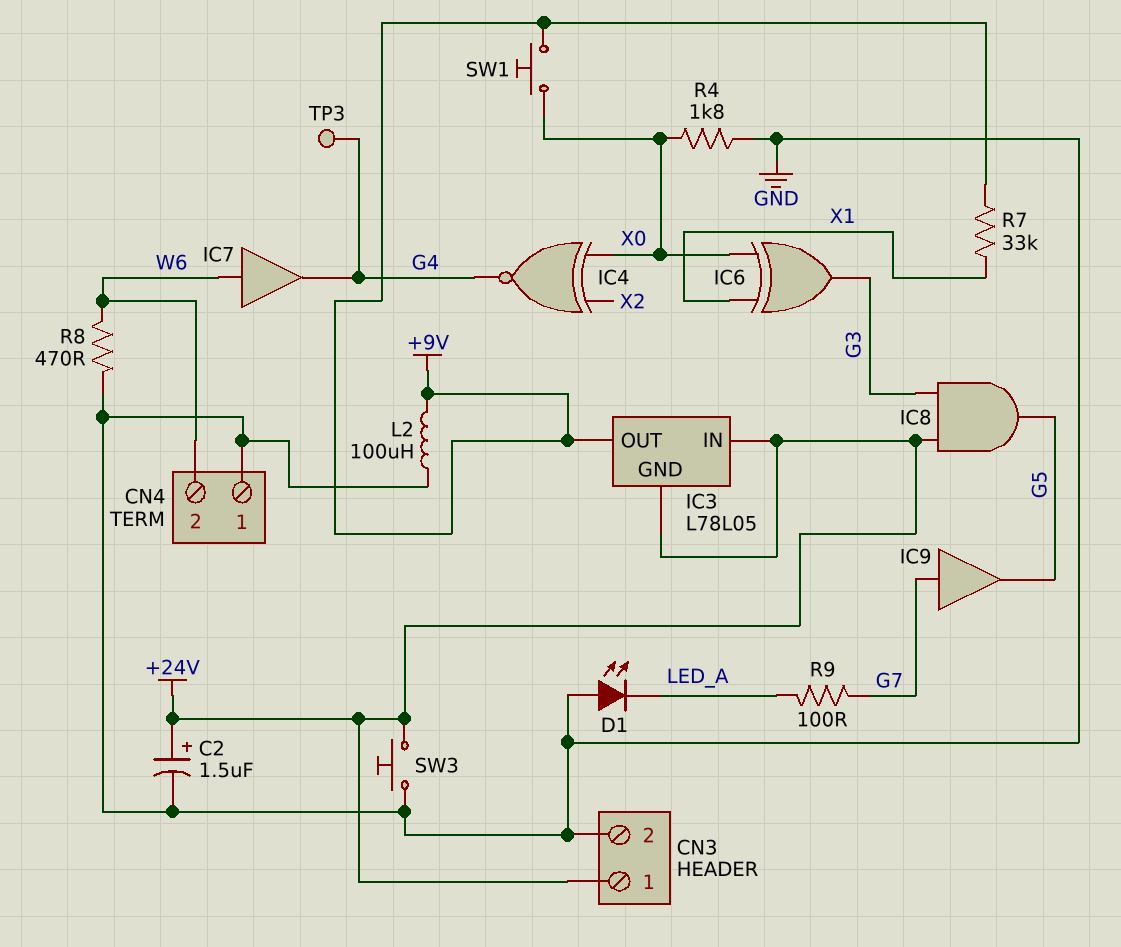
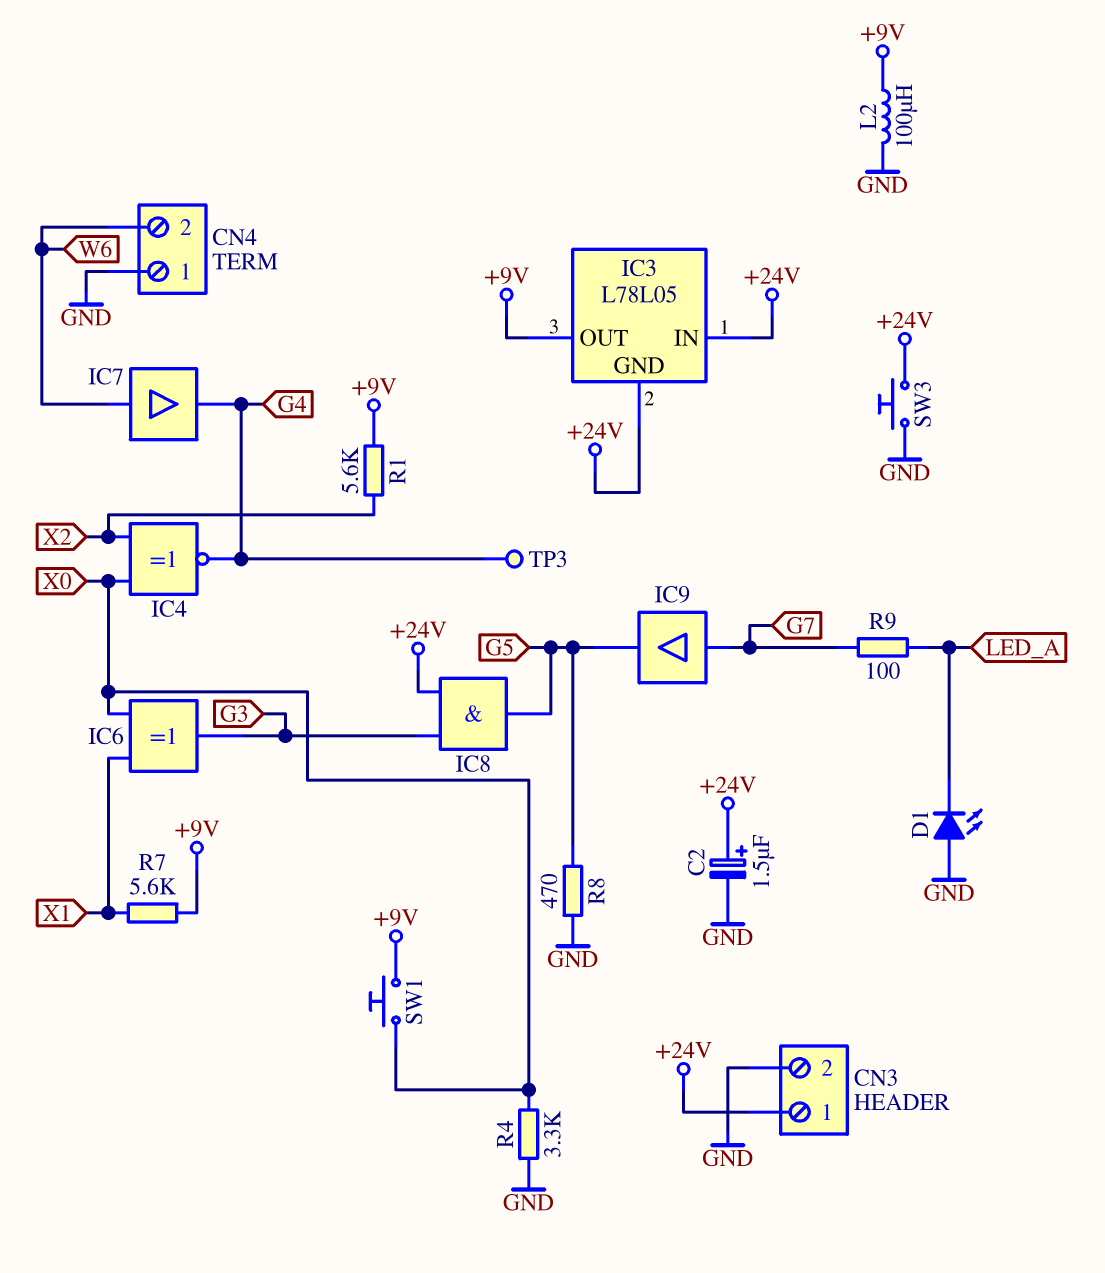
R1: none -> 5.6k (+9V, X2)
R4: 1.8k (GND, X0) -> 3.3k (GND, X0)
R7: 33k (+9V, X1) -> 5.6k (+9V, X1)
R8: 470 (GND, W6) -> 470 (G5, GND)

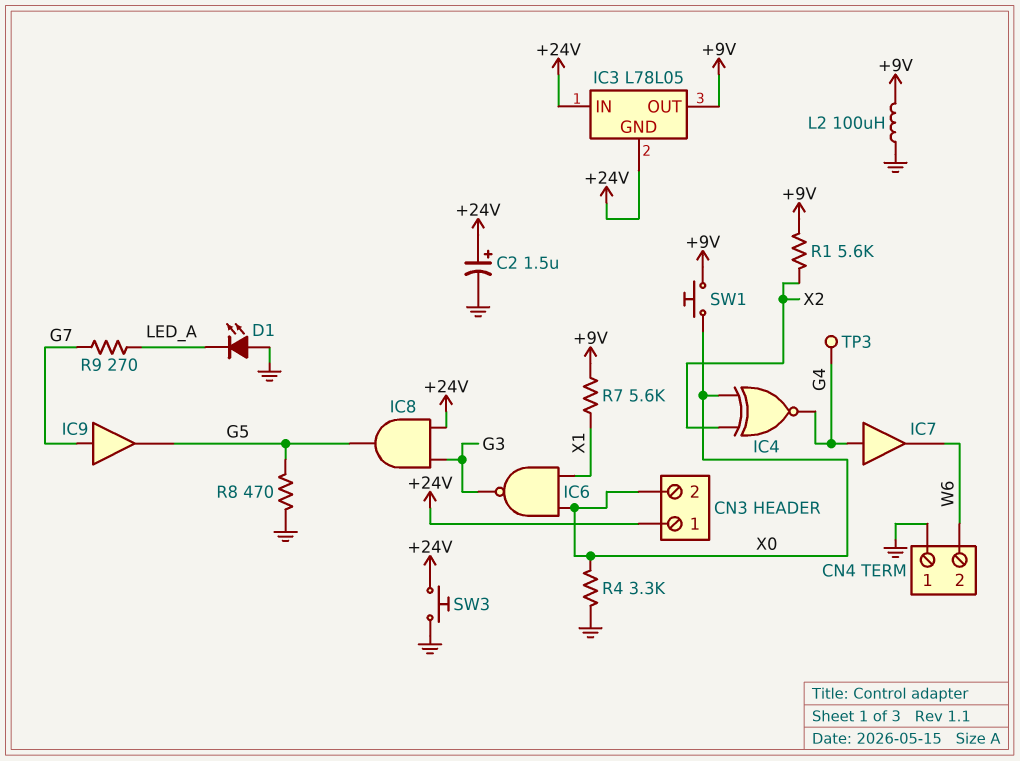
CN3 pin 2: GND -> X0
IC6: XOR (in X0, in X1, out G3) -> NAND (in X0, in X1, out G3)
IC7: buffer (in W6, out G4) -> buffer (in G4, out W6)
R9: 100 (G7, LED_A) -> 270 (G7, LED_A)

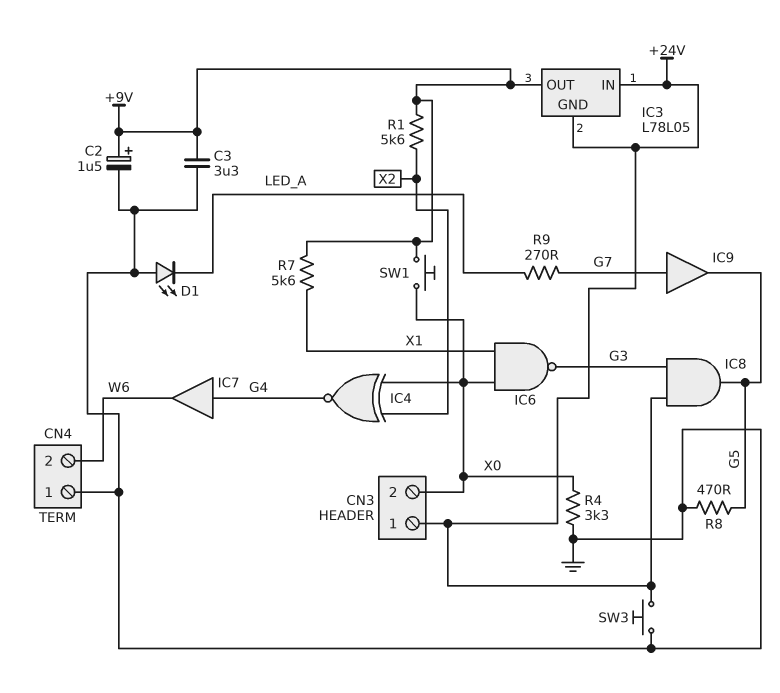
C2: 1.5uF (plus +24V, minus GND) -> 1.5uF (plus +9V, minus GND)
C3: none -> 3.3uF (+9V, GND)
L2: 100uH (+9V, GND) -> none
TP3: test point (G4) -> none

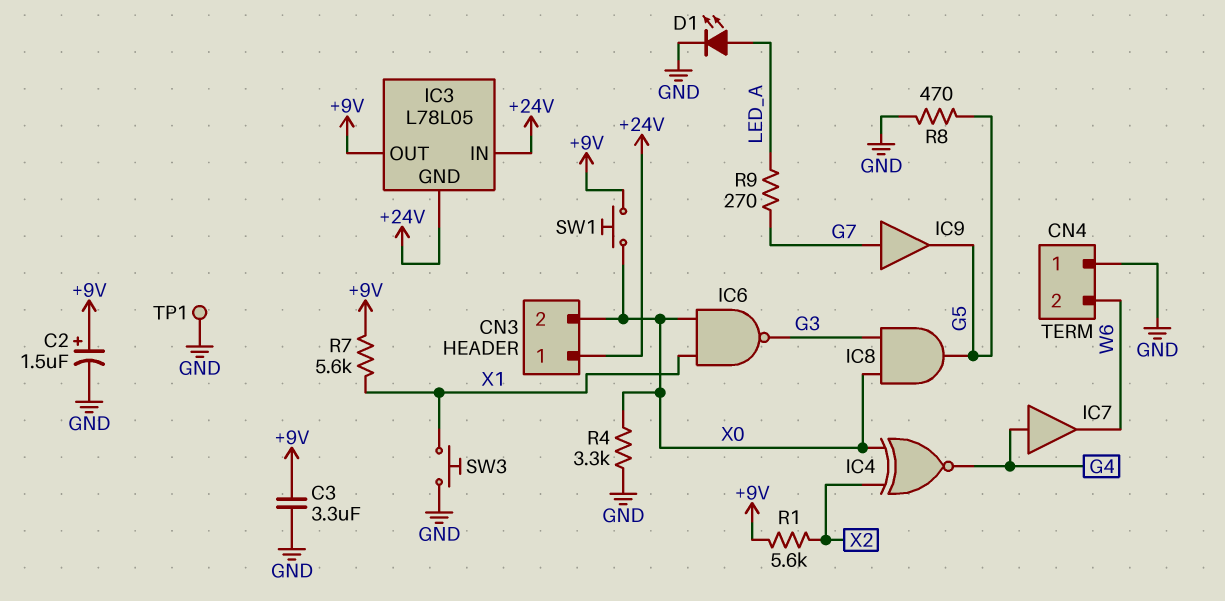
D1: LED (A GND, K LED_A) -> LED (A LED_A, K GND)
IC8: AND (in +24V, in G3, out G5) -> AND (in G3, in X0, out G5)
SW3: button (+24V, GND) -> button (GND, X1)
TP1: none -> test point (GND)

